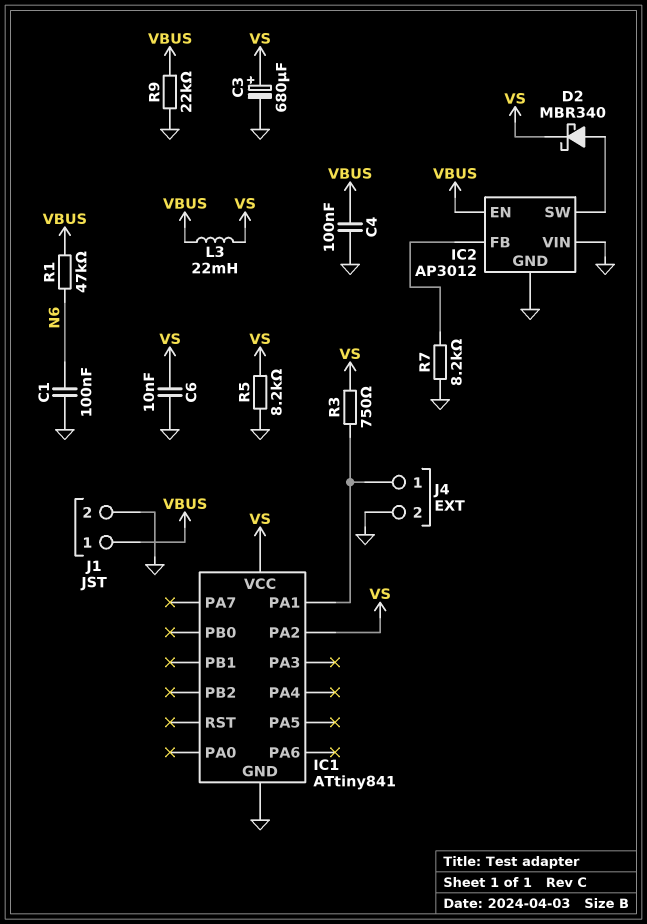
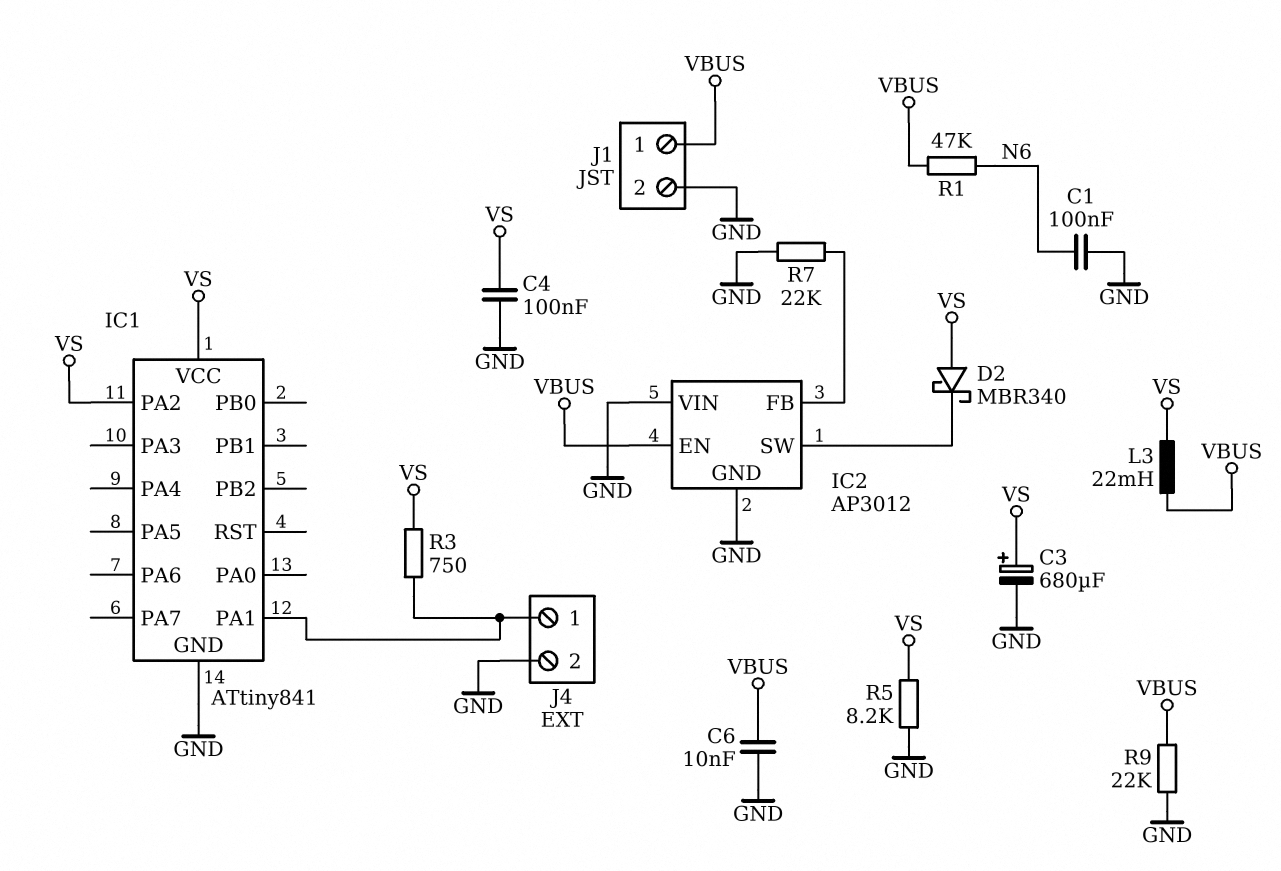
C4: 100nF (GND, VBUS) -> 100nF (GND, VS)
C6: 10nF (GND, VS) -> 10nF (GND, VBUS)
D2: schottky MBR340 (A IC2/SW, K VS) -> schottky MBR340 (A VS, K IC2/SW)
R7: 8.2k (GND, IC2/FB) -> 22k (GND, IC2/FB)

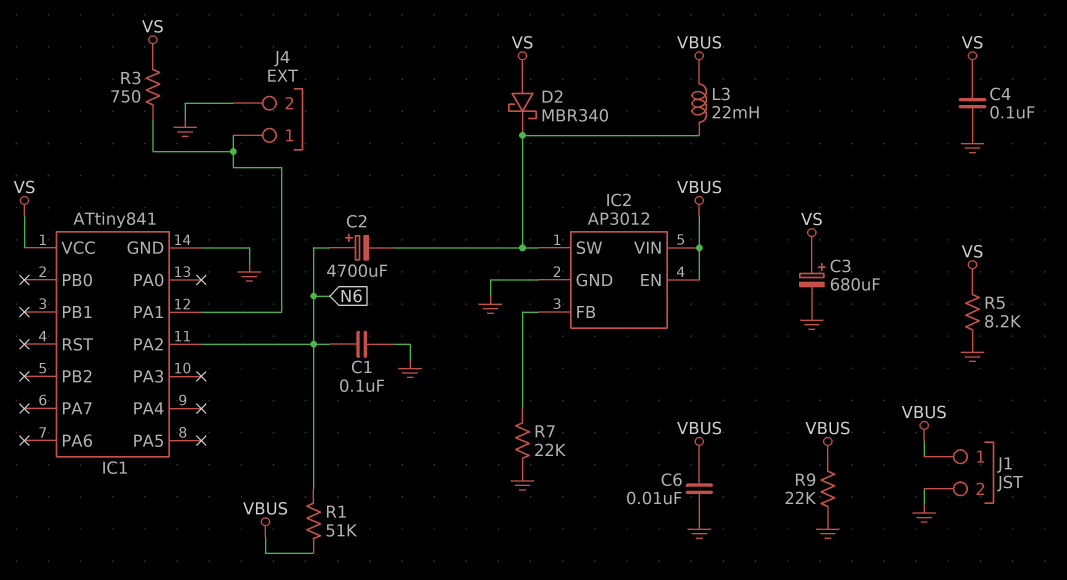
C2: none -> 4700uF (plus N6, minus IC2/SW)
IC1 pin PA2: VS -> N6
IC2 pin VIN: GND -> VBUS
L3: 22mH (VBUS, VS) -> 22mH (IC2/SW, VBUS)
R1: 47k (N6, VBUS) -> 51k (N6, VBUS)

